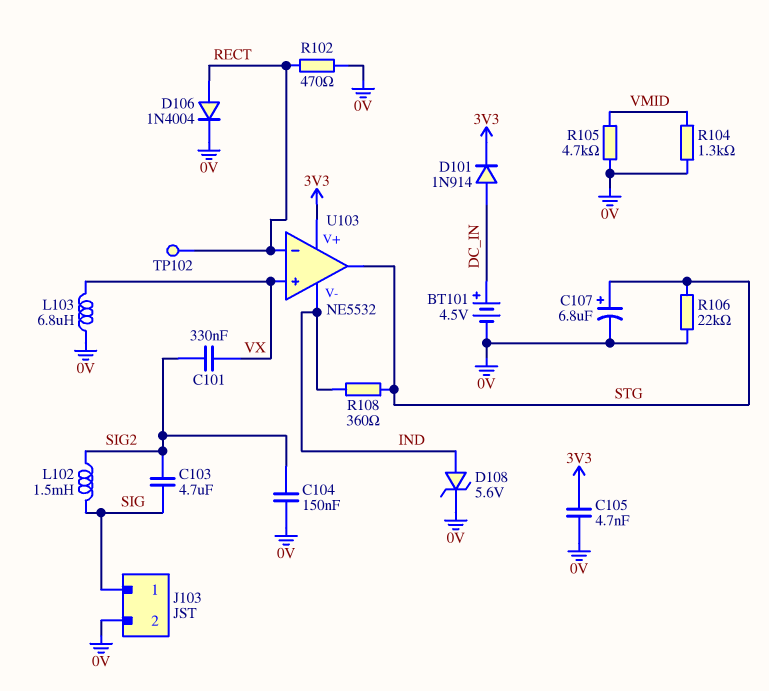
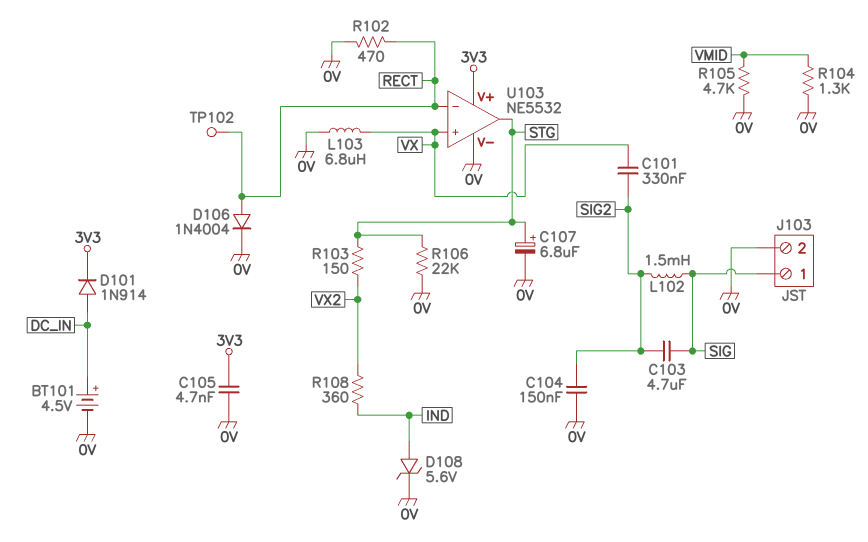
R103: none -> 150 (STG, VX2)
R108: 360 (IND, STG) -> 360 (IND, VX2)
U103 pin V-: IND -> 0V

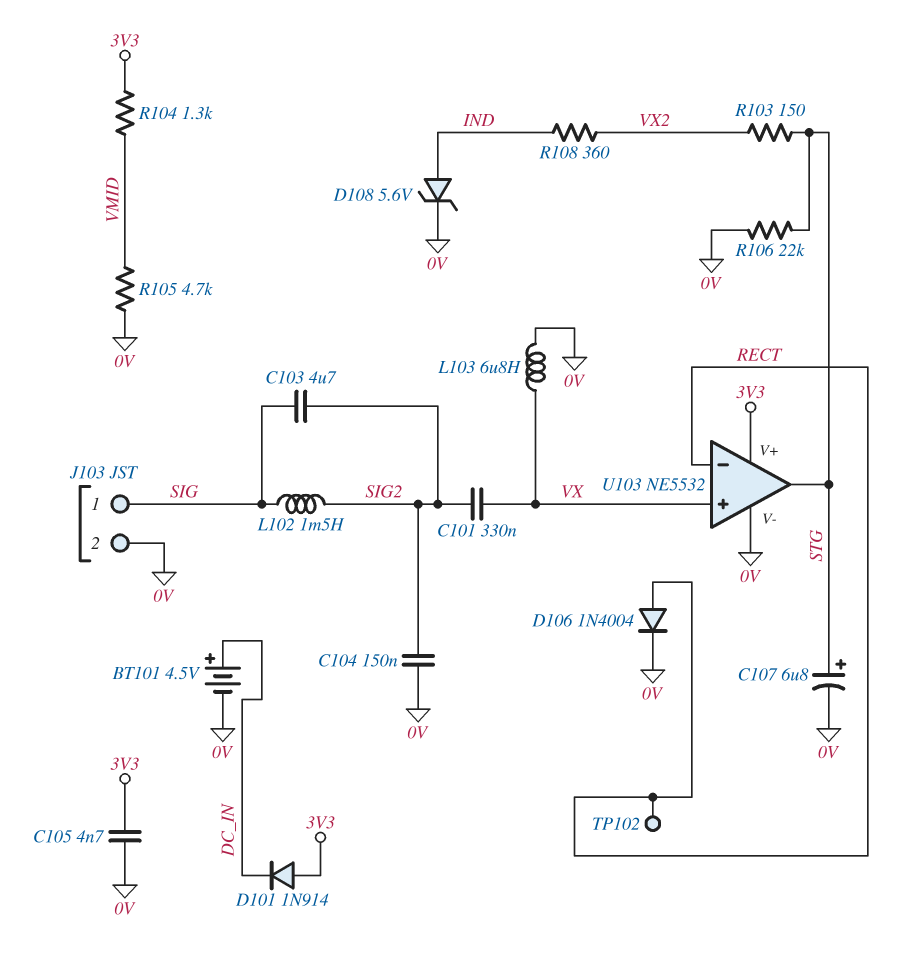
D101: diode 1N914 (A DC_IN, K 3V3) -> diode 1N914 (A 3V3, K DC_IN)
R102: 470 (0V, RECT) -> none
R104: 1.3k (0V, VMID) -> 1.3k (3V3, VMID)

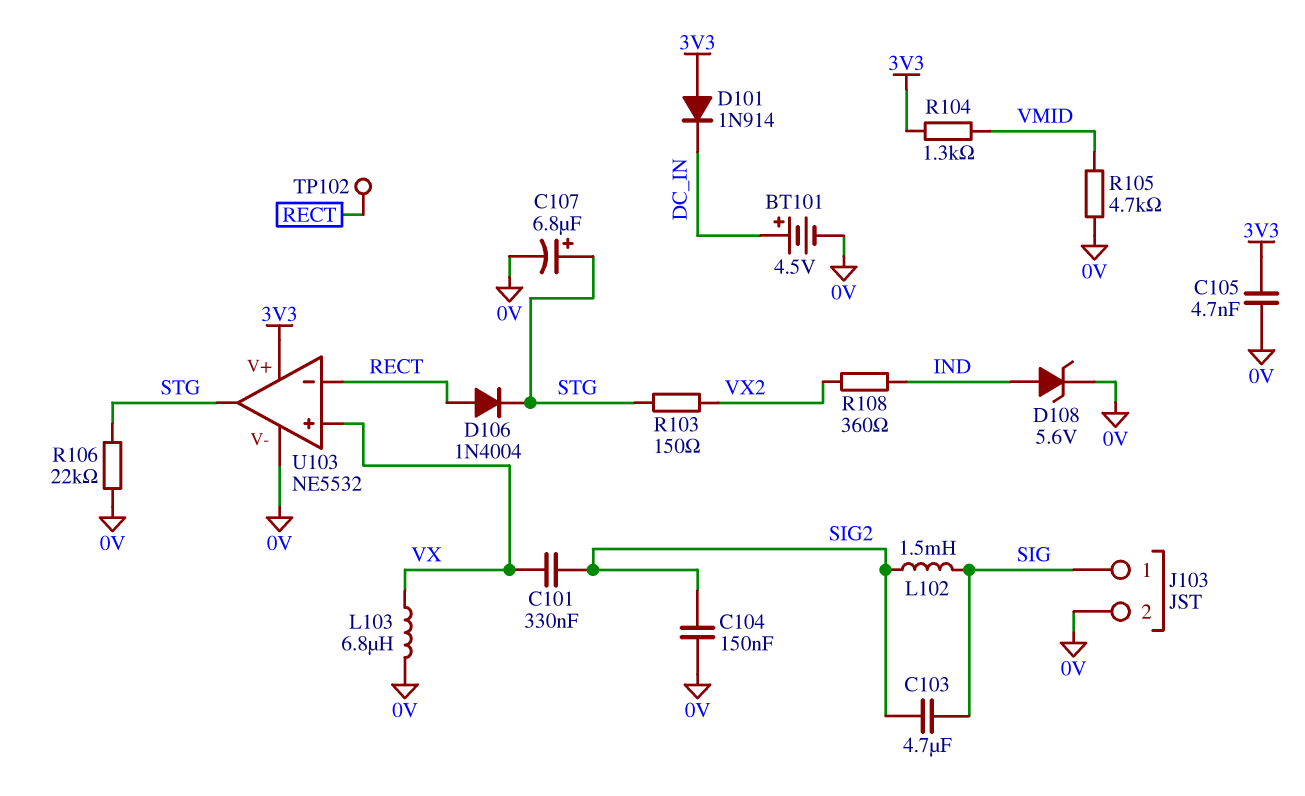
D106: diode 1N4004 (A RECT, K 0V) -> diode 1N4004 (A RECT, K STG)

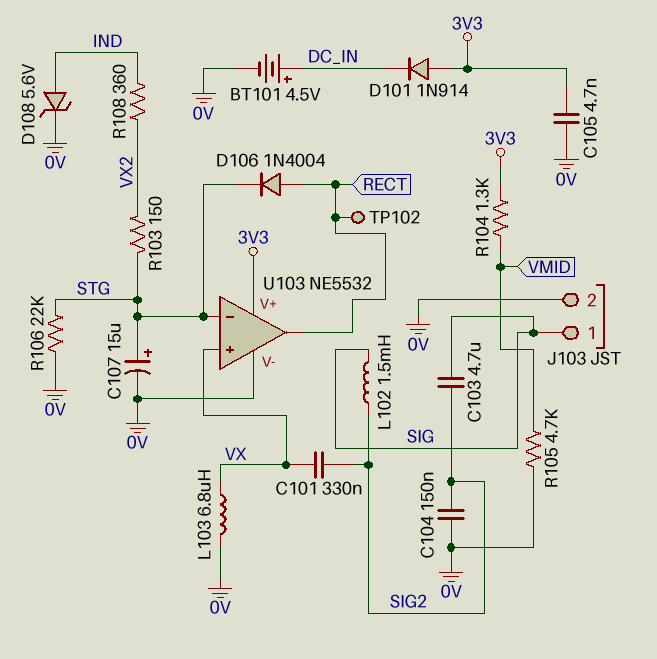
C107: 6.8uF (plus STG, minus 0V) -> 15uF (plus STG, minus 0V)
U103 pin in-: RECT -> STG
U103 pin out: STG -> RECT

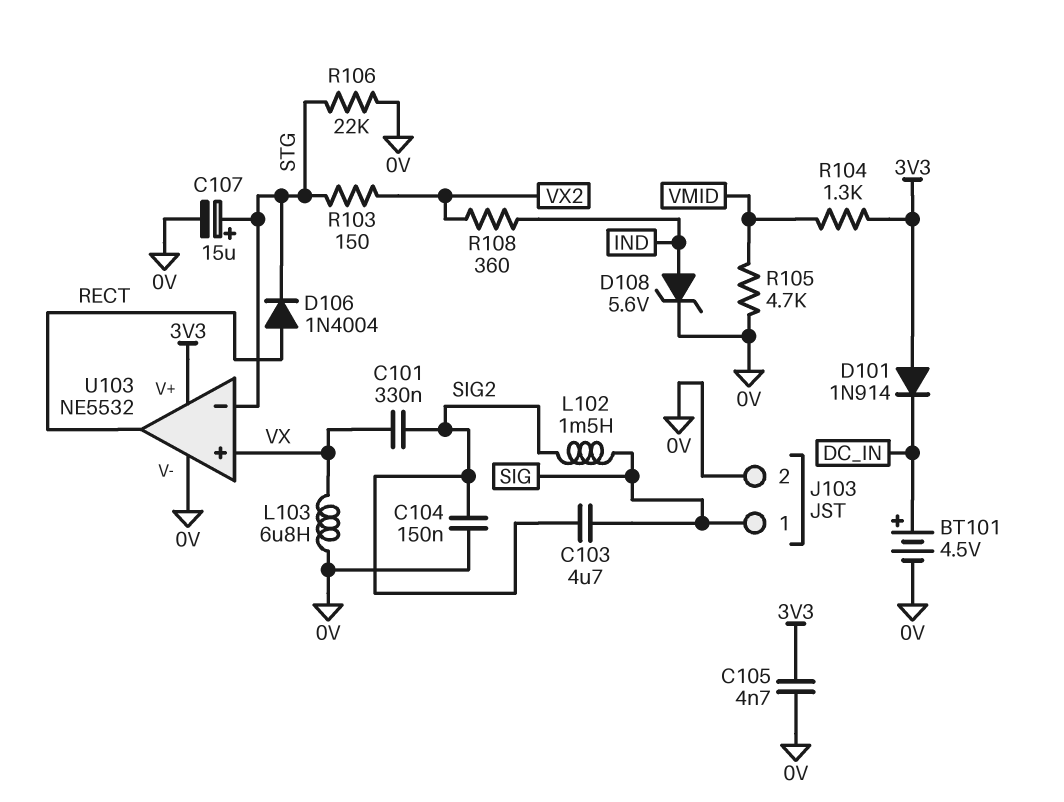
TP102: test point (RECT) -> none

